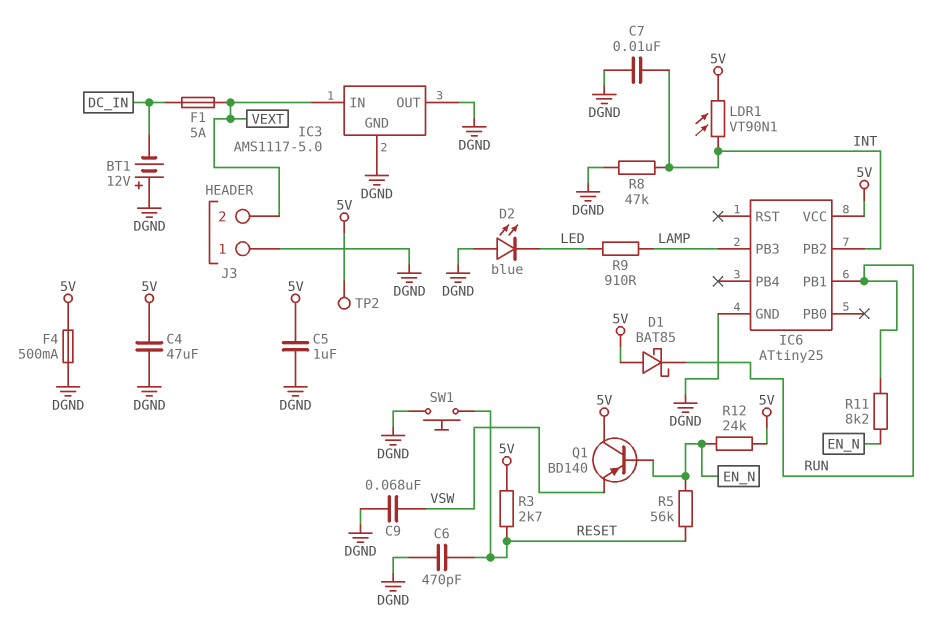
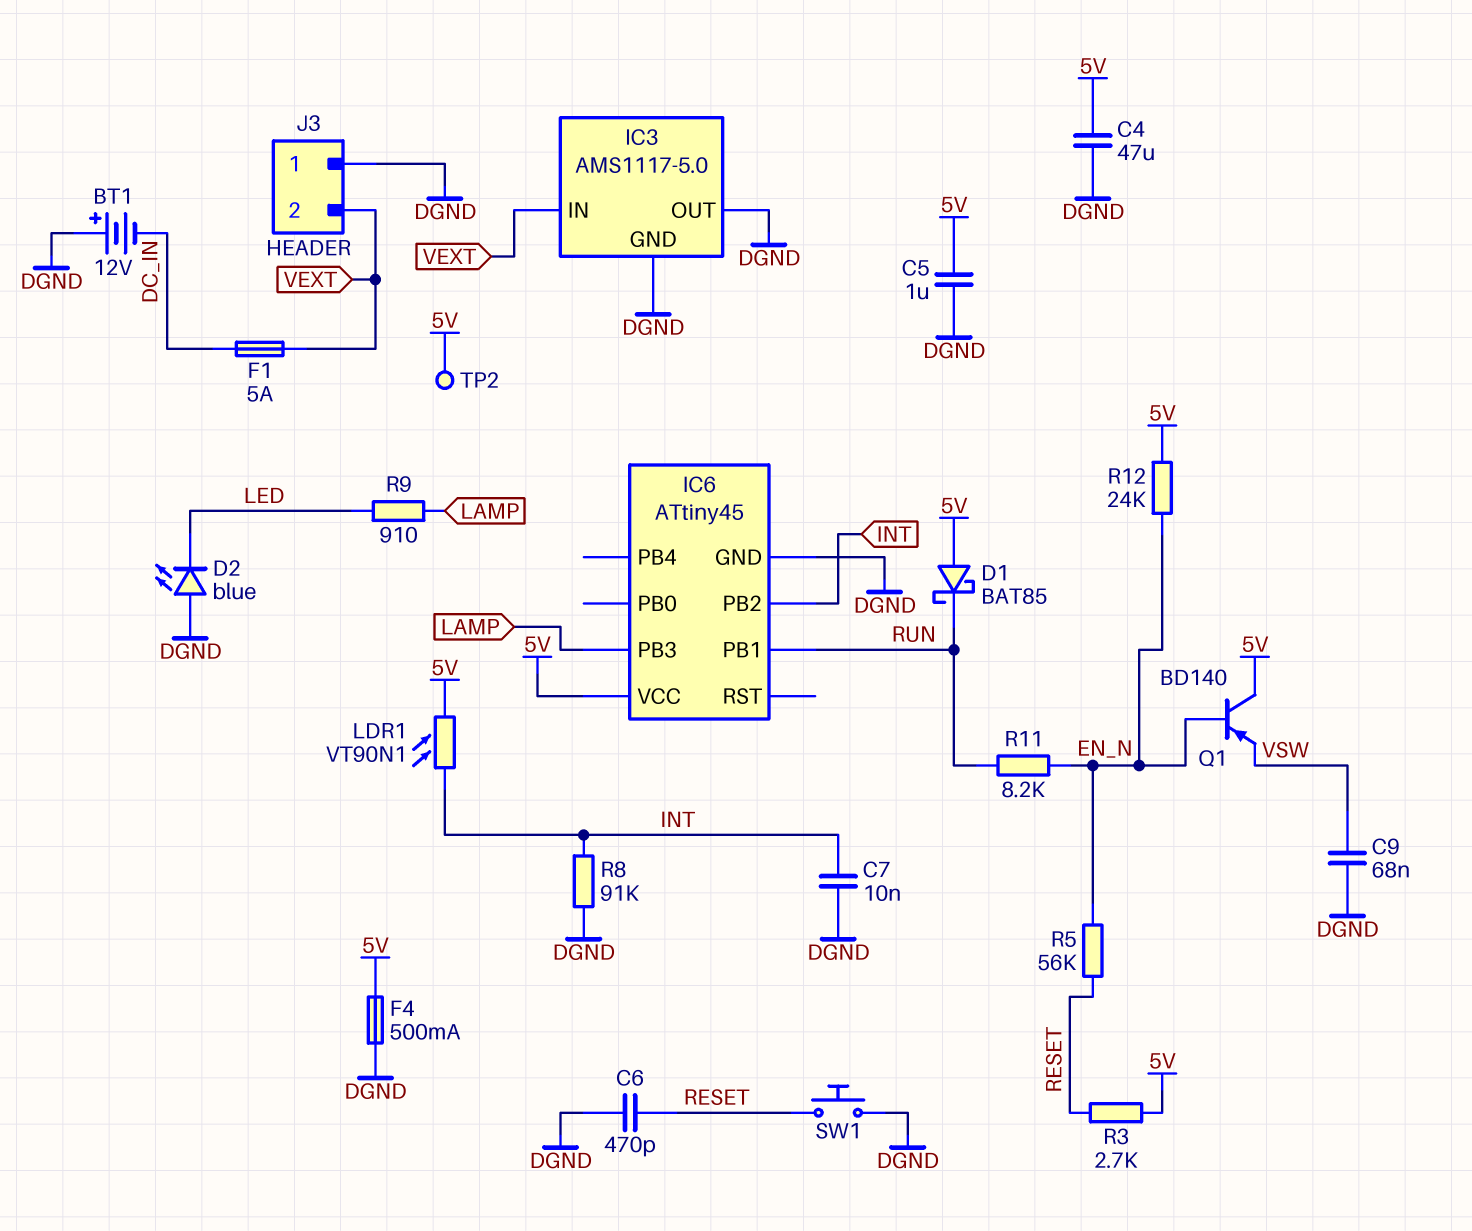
IC6: ATtiny25 -> ATtiny45
R8: 47k (DGND, INT) -> 91k (DGND, INT)

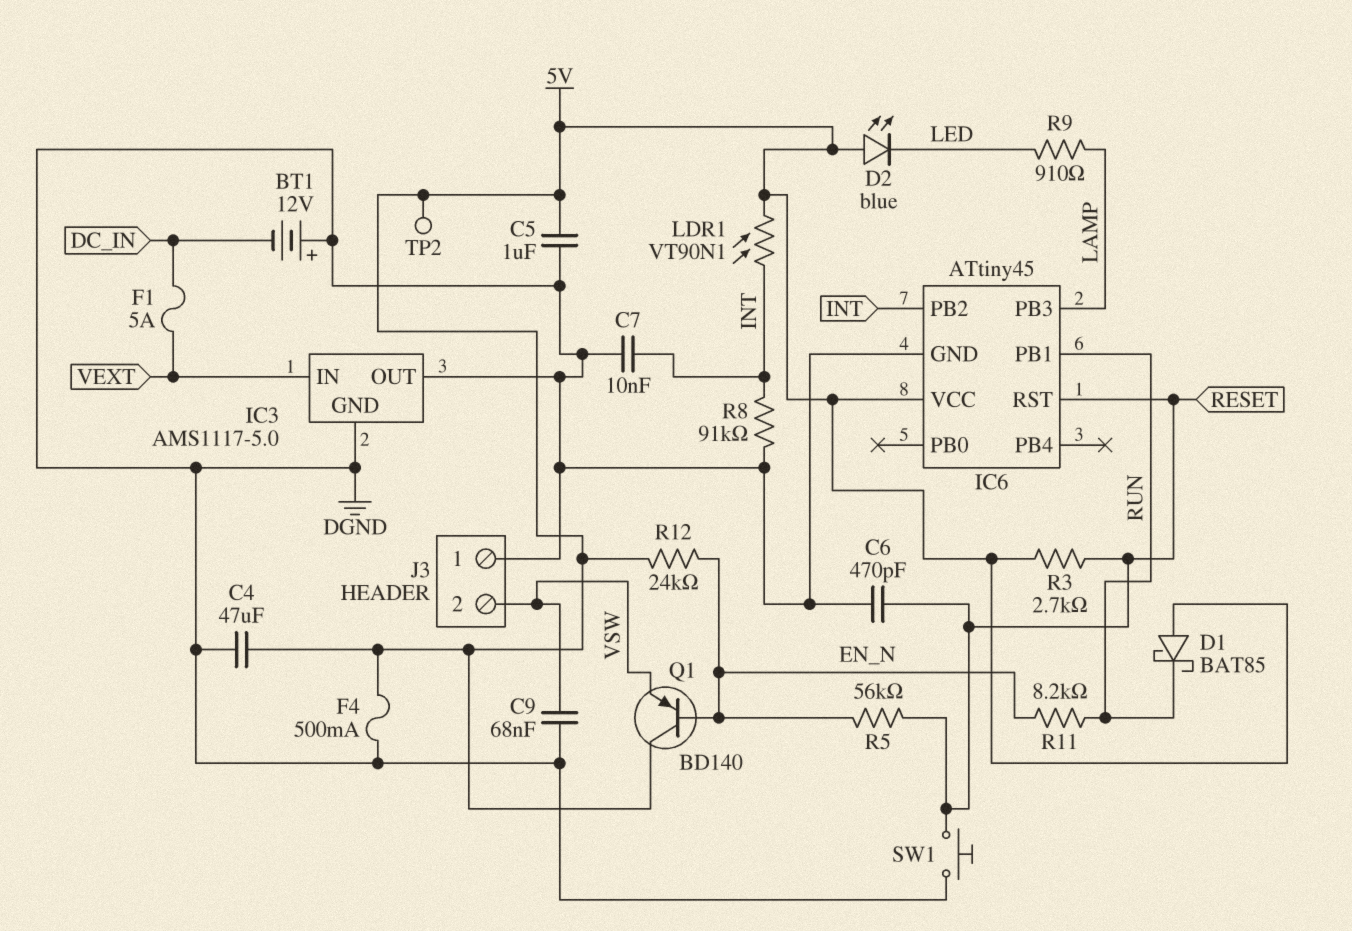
D2: LED blue (A DGND, K LED) -> LED blue (A 5V, K LED)
IC6 pin RST: none -> RESET
J3 pin 2: VEXT -> VSW

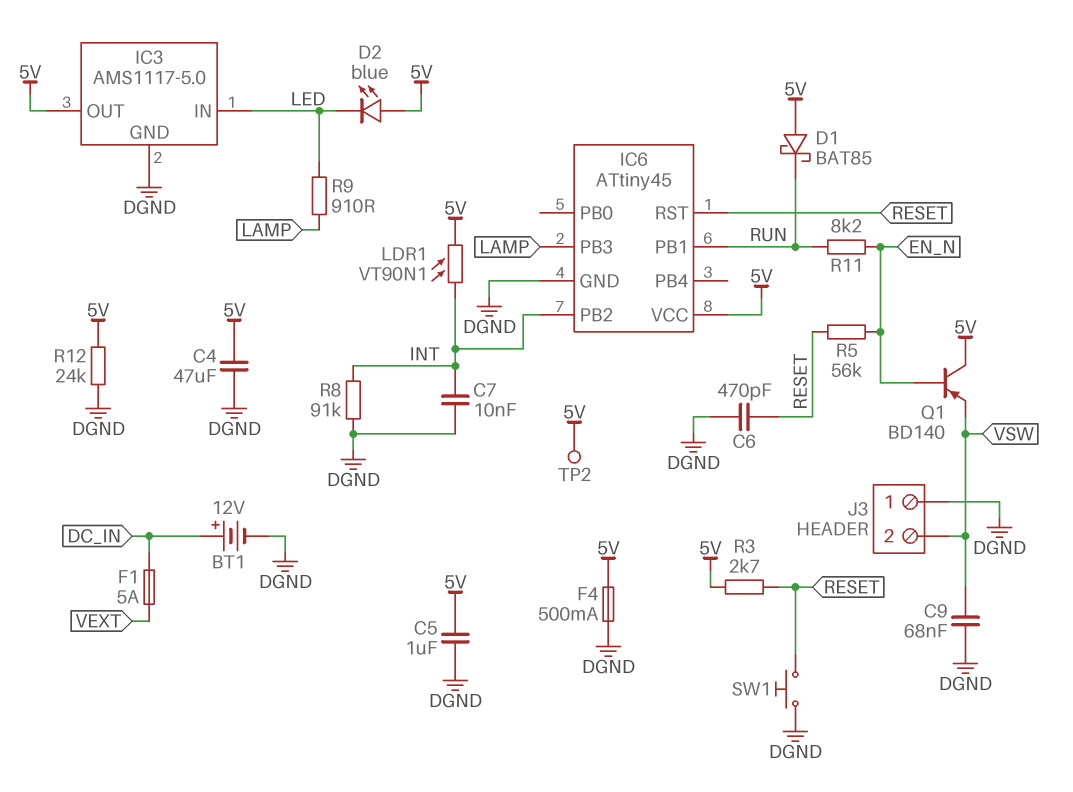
BT1: 12V (plus DGND, minus DC_IN) -> 12V (plus DC_IN, minus DGND)
IC3 pin IN: VEXT -> LED
IC3 pin OUT: DGND -> 5V
R12: 24k (5V, EN_N) -> 24k (5V, DGND)

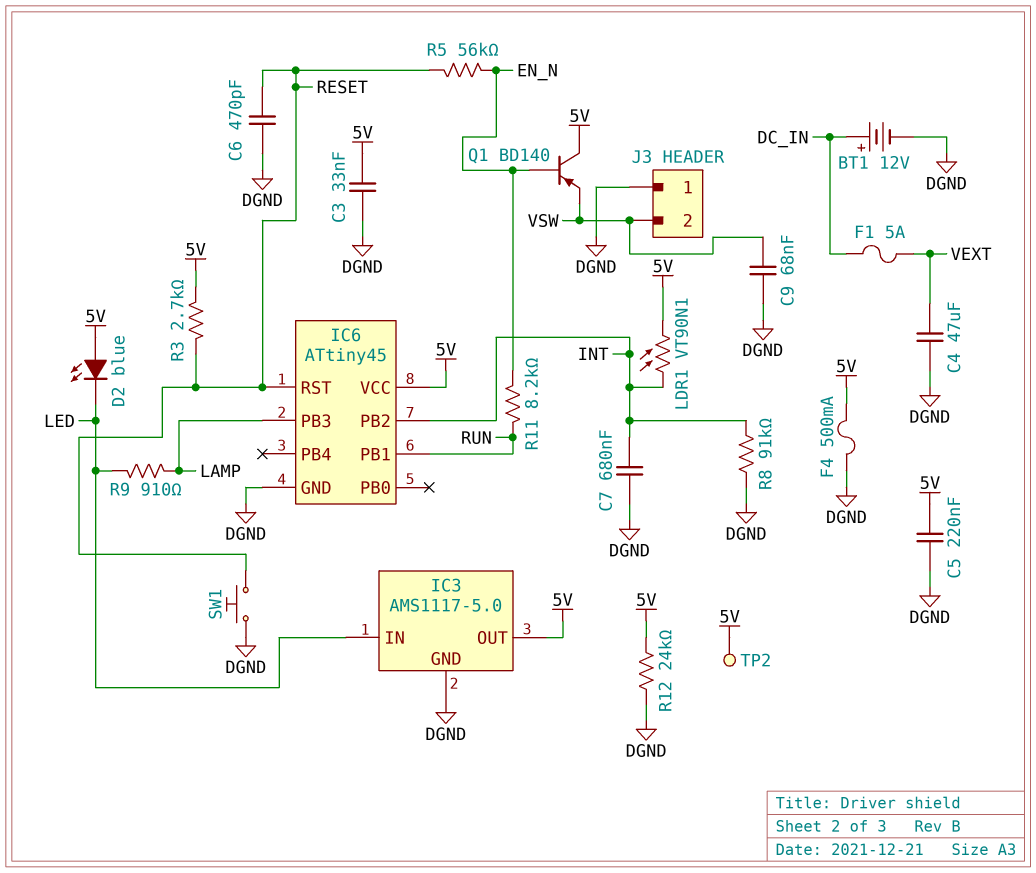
C3: none -> 33nF (5V, DGND)
C4: 47uF (5V, DGND) -> 47uF (DGND, VEXT)
C5: 1uF (5V, DGND) -> 220nF (5V, DGND)
C7: 10nF (DGND, INT) -> 680nF (DGND, INT)
D1: schottky BAT85 (A 5V, K RUN) -> none

